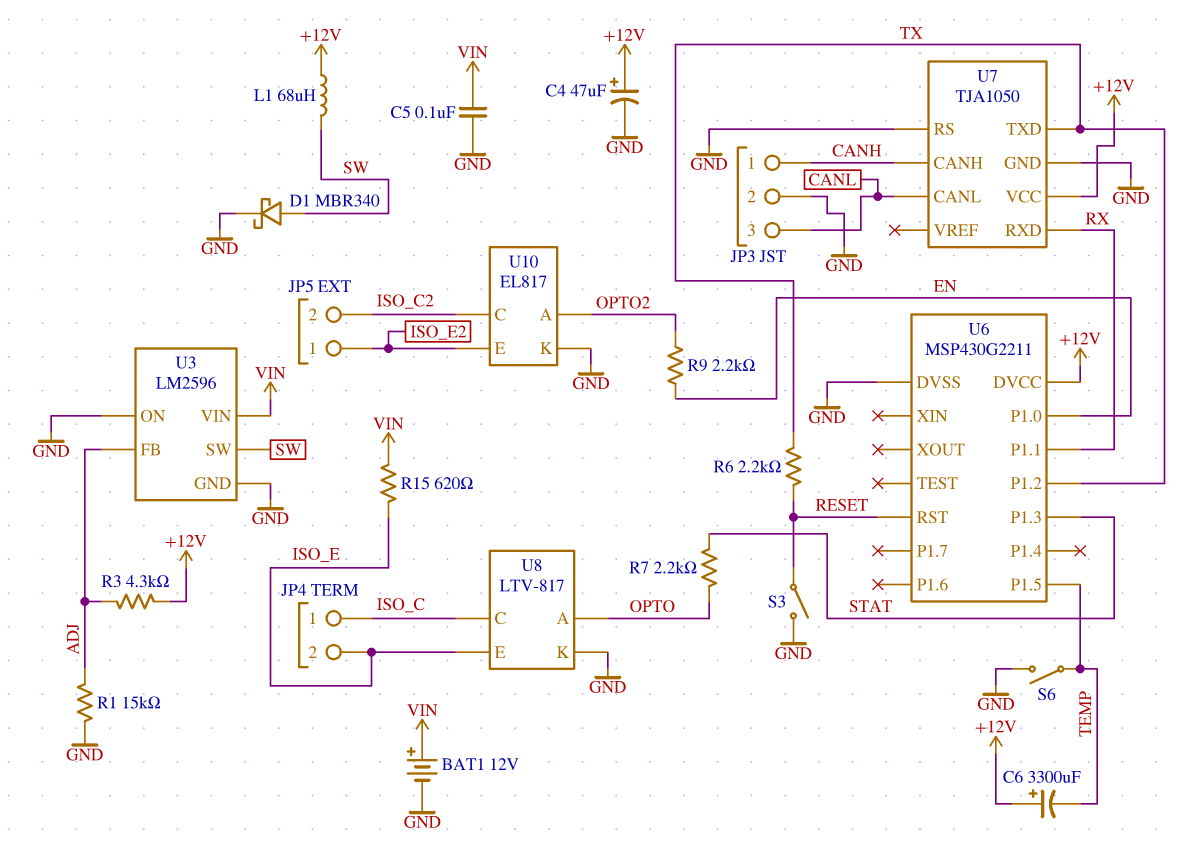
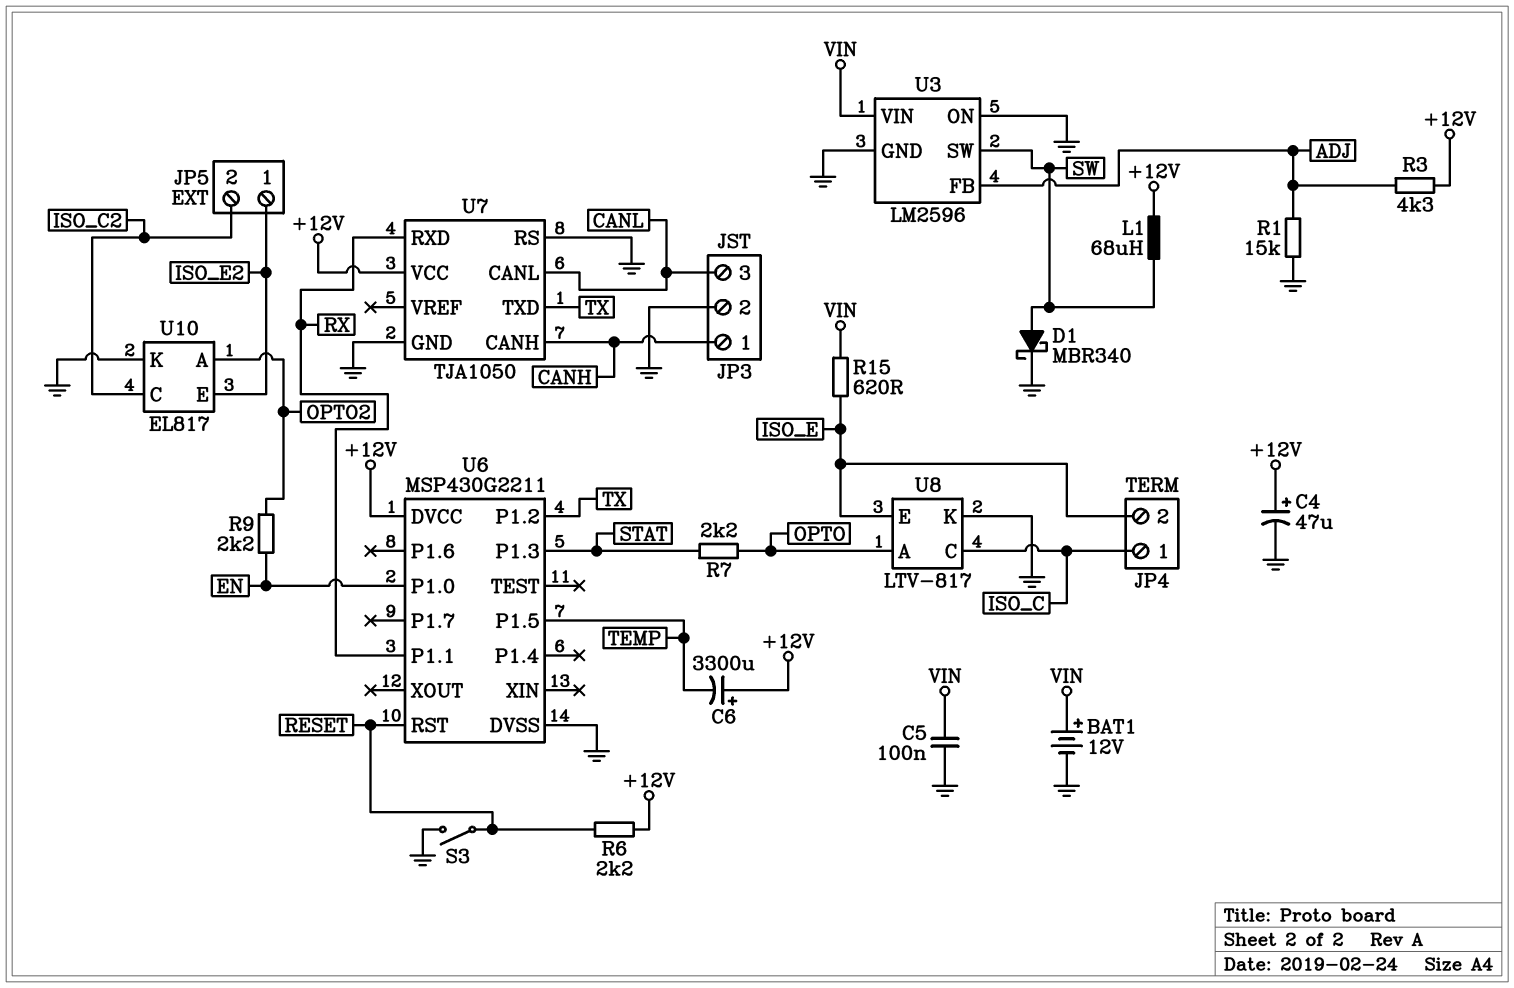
R6: 2.2k (RESET, TX) -> 2.2k (+12V, RESET)
S6: switch (GND, TEMP) -> none

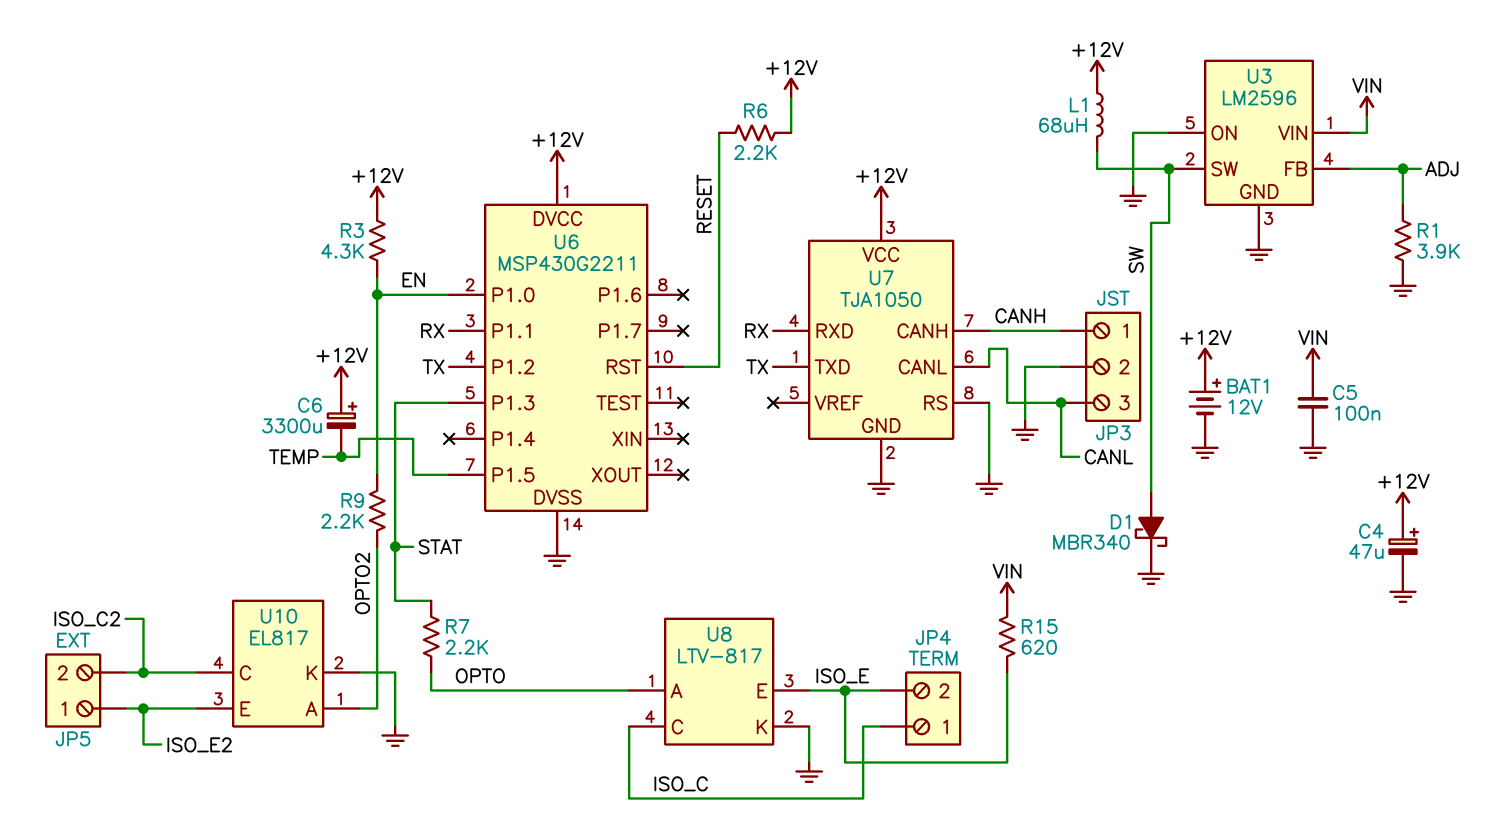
BAT1: 12V (plus VIN, minus GND) -> 12V (plus +12V, minus GND)
R1: 15k (ADJ, GND) -> 3.9k (ADJ, GND)
R3: 4.3k (+12V, ADJ) -> 4.3k (+12V, EN)
S3: switch (GND, RESET) -> none

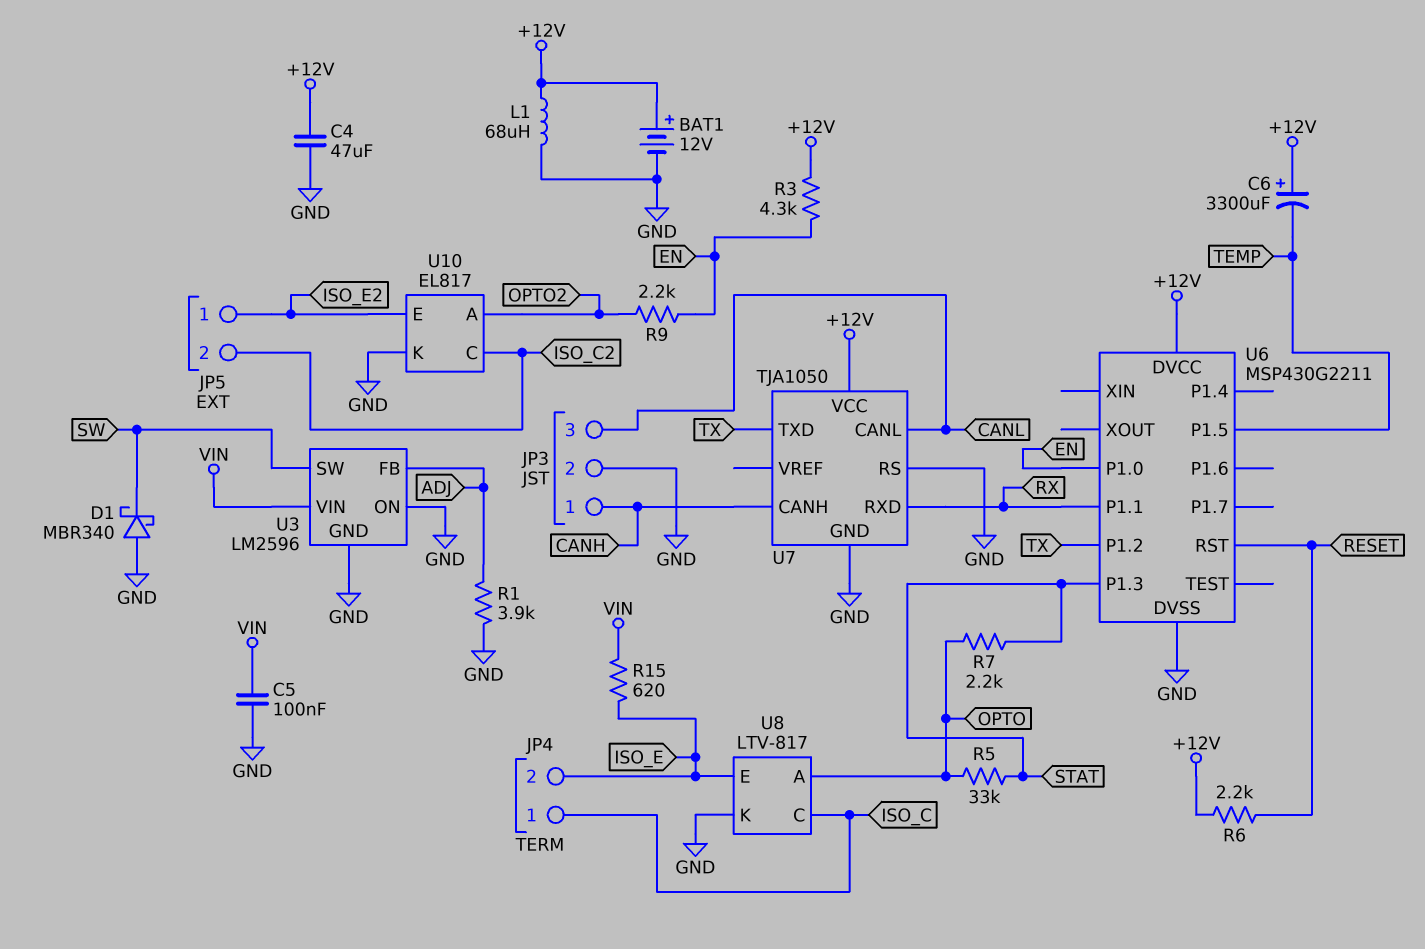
C4: 47uF (plus +12V, minus GND) -> 47uF (+12V, GND)
D1: schottky MBR340 (A SW, K GND) -> schottky MBR340 (A GND, K SW)
L1: 68uH (+12V, SW) -> 68uH (+12V, GND)
R5: none -> 33k (OPTO, STAT)

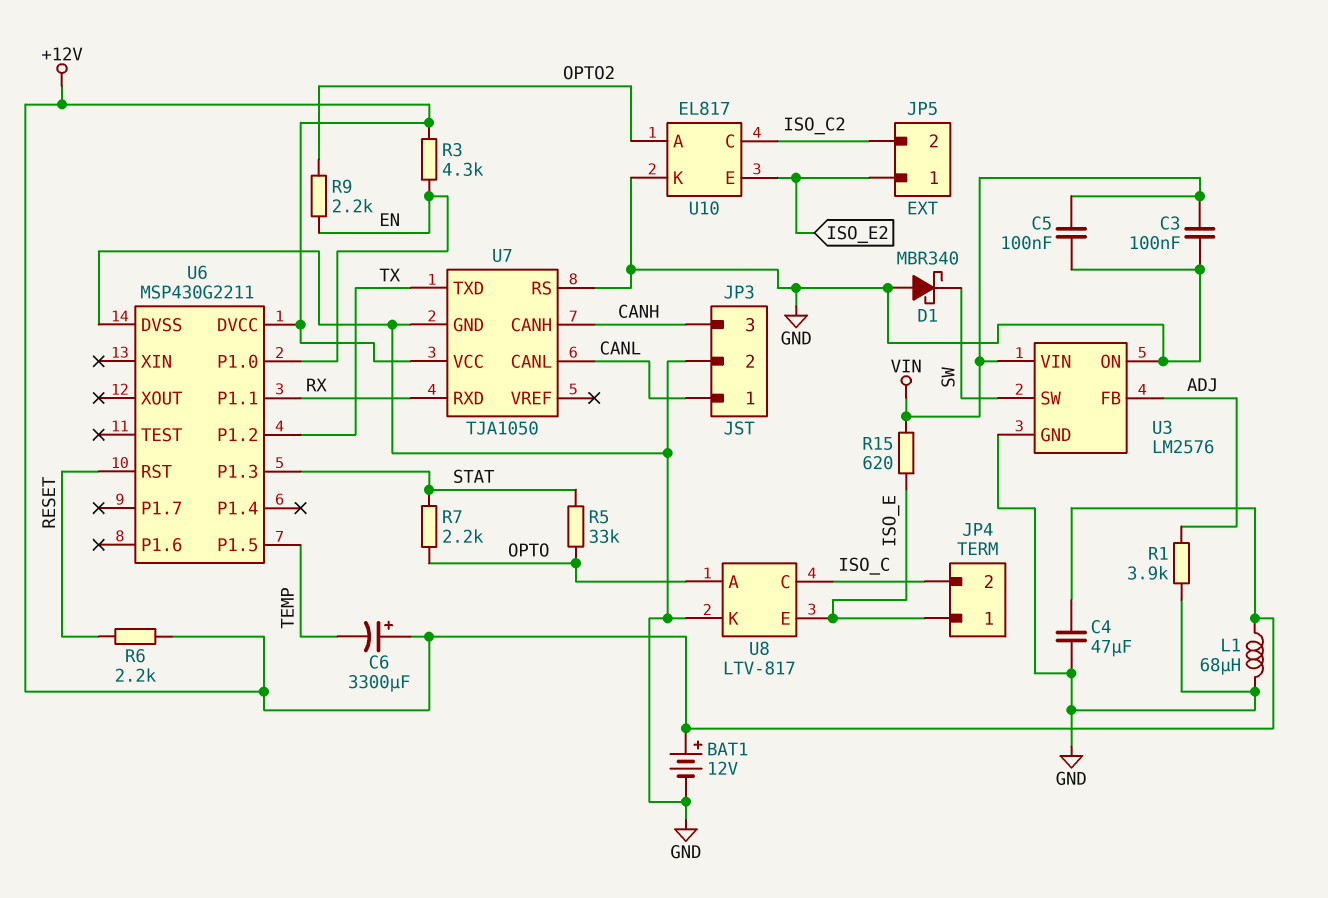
C3: none -> 100nF (GND, VIN)
JP3 pin 1: CANH -> CANL
JP3 pin 3: CANL -> CANH
JP4 pin 1: ISO_C -> ISO_E
JP4 pin 2: ISO_E -> ISO_C
U3: LM2596 -> LM2576

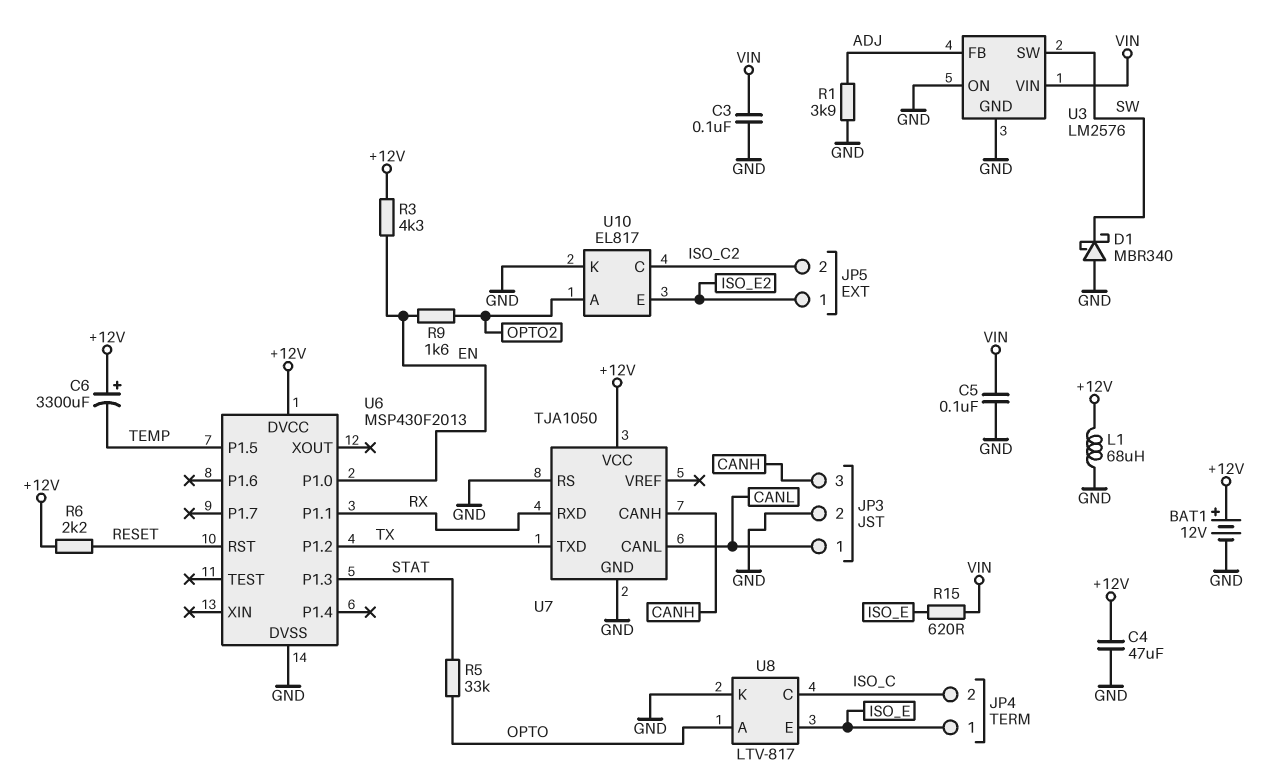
R7: 2.2k (OPTO, STAT) -> none
R9: 2.2k (EN, OPTO2) -> 1.6k (EN, OPTO2)
U6: MSP430G2211 -> MSP430F2013

